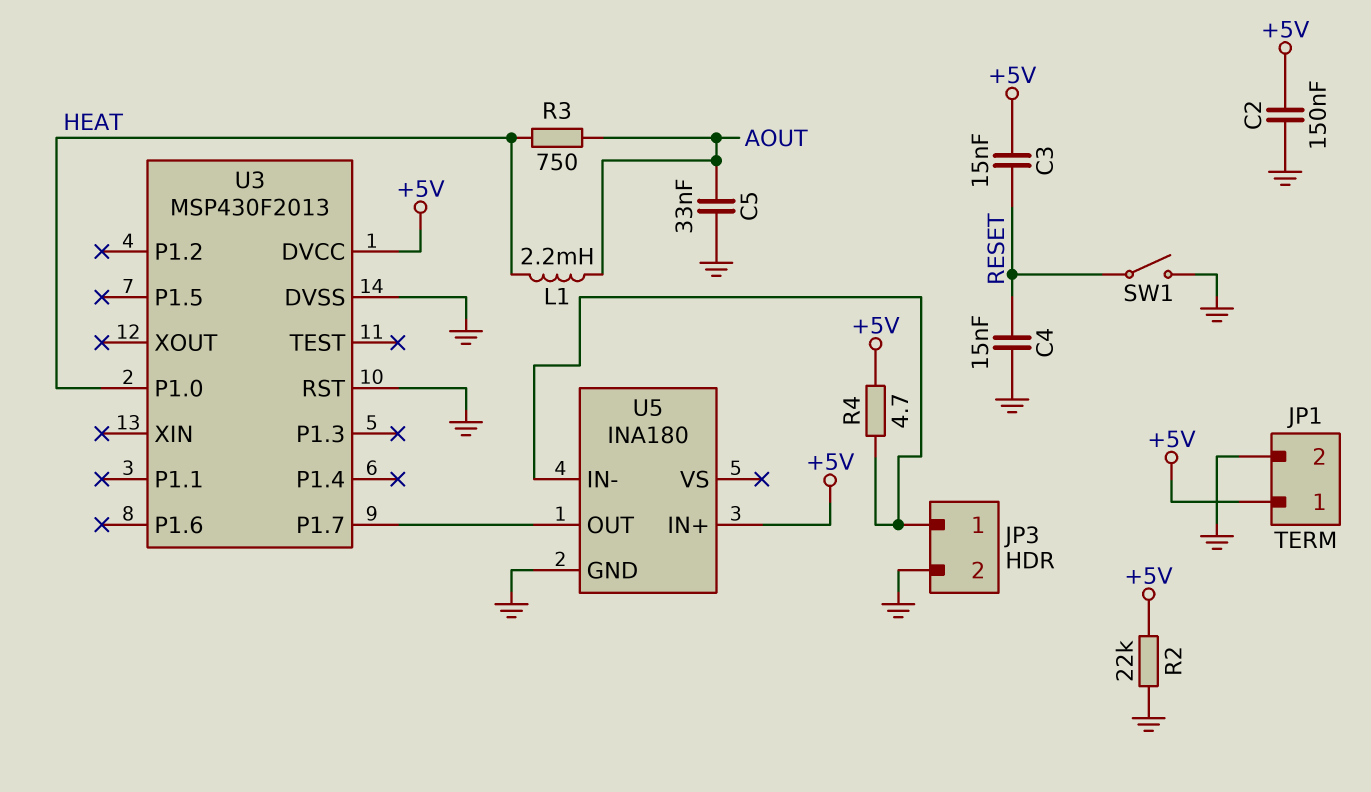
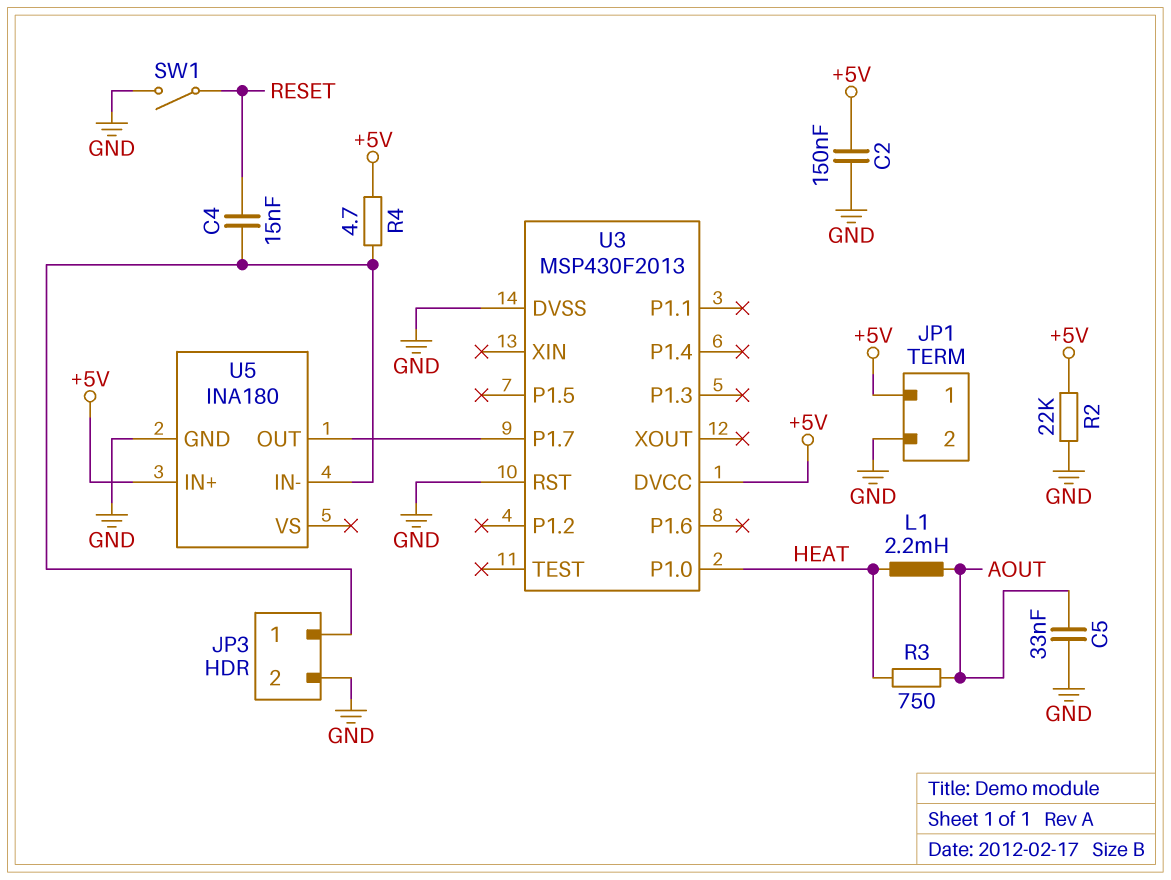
C3: 15nF (+5V, RESET) -> none
C4: 15nF (GND, RESET) -> 15nF (JP3/1, RESET)

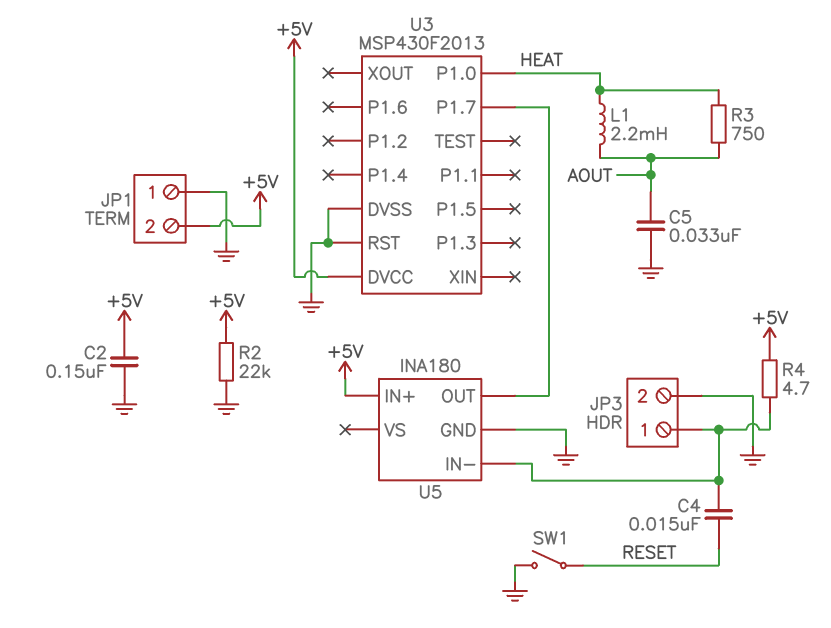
JP1 pin 1: +5V -> GND
JP1 pin 2: GND -> +5V

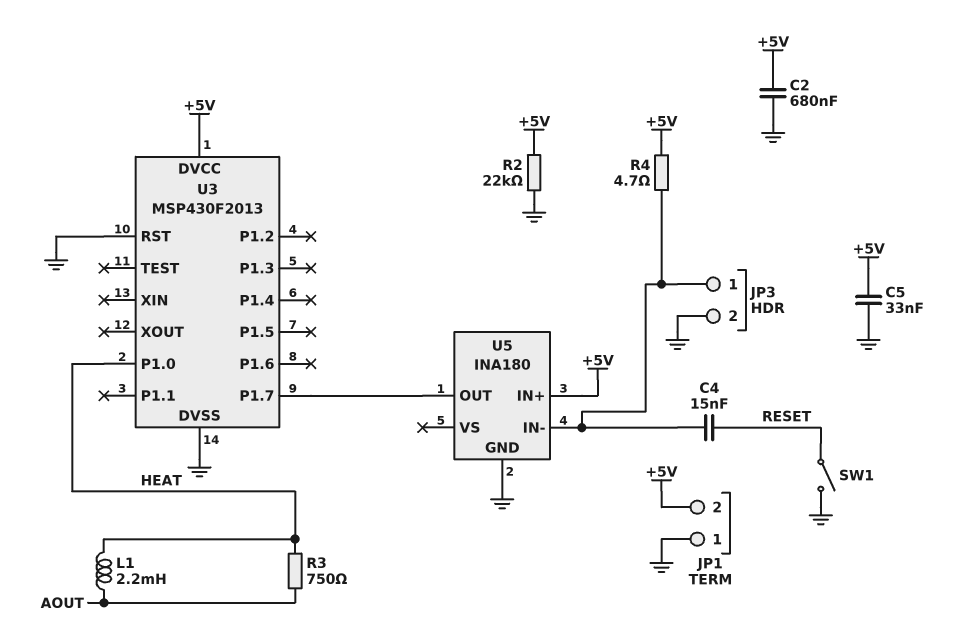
C2: 150nF (+5V, GND) -> 680nF (+5V, GND)
C5: 33nF (AOUT, GND) -> 33nF (+5V, GND)

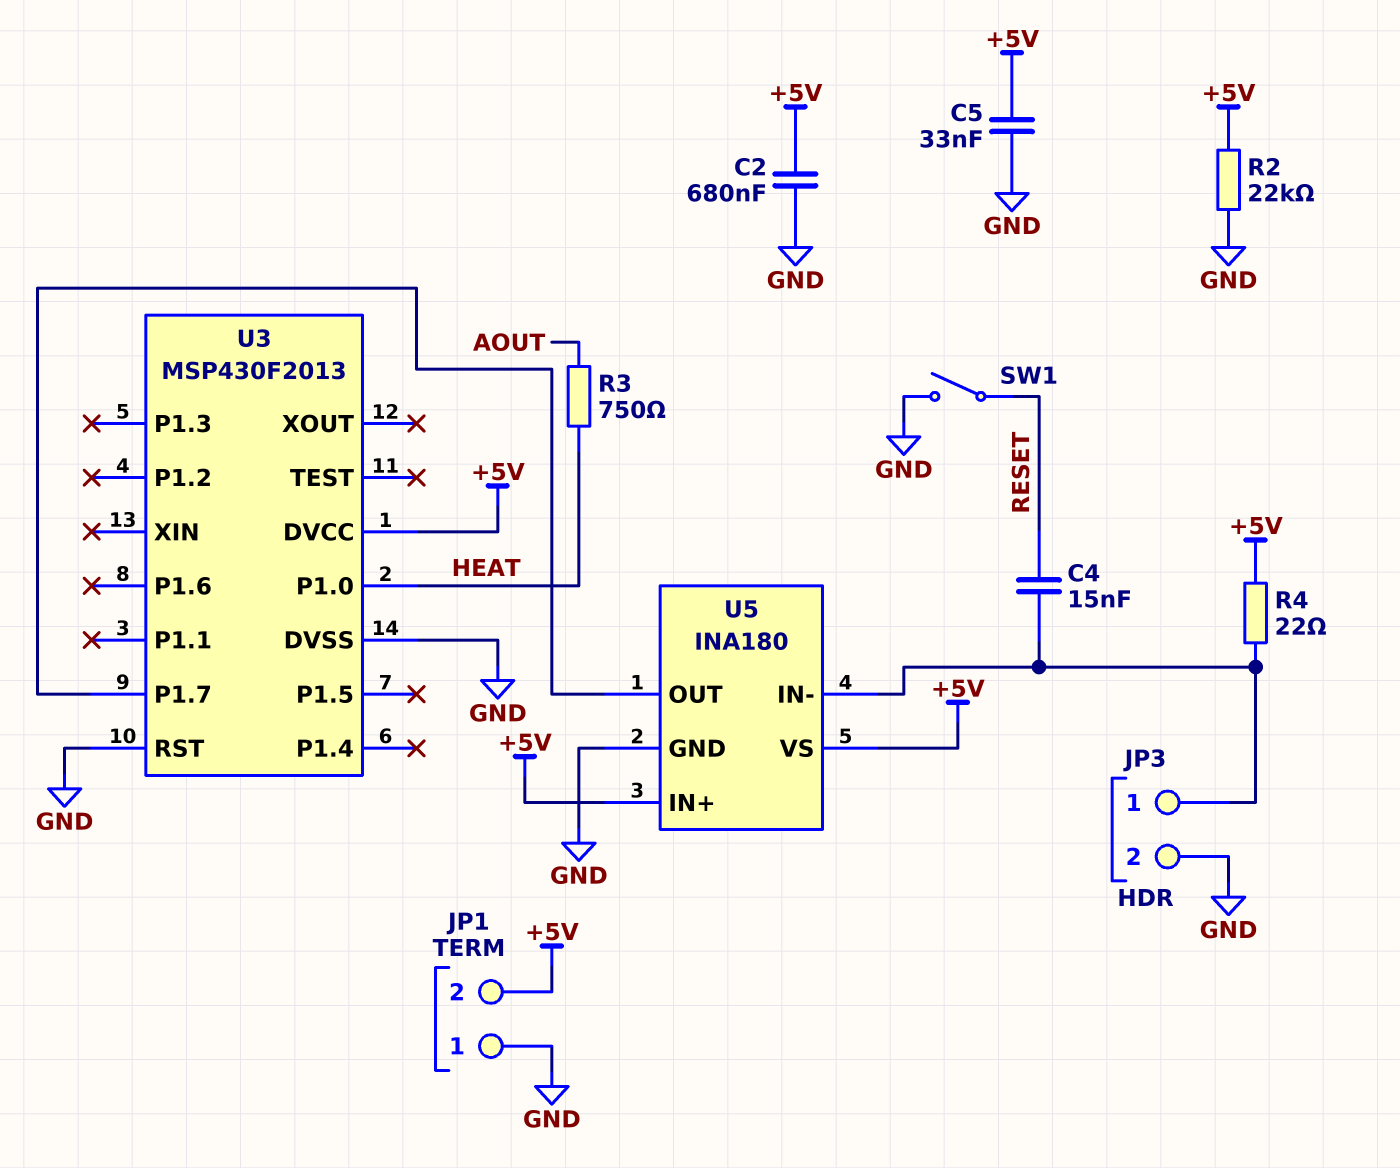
L1: 2.2mH (AOUT, HEAT) -> none
R4: 4.7 (+5V, JP3/1) -> 22 (+5V, JP3/1)
U5 pin VS: none -> +5V

